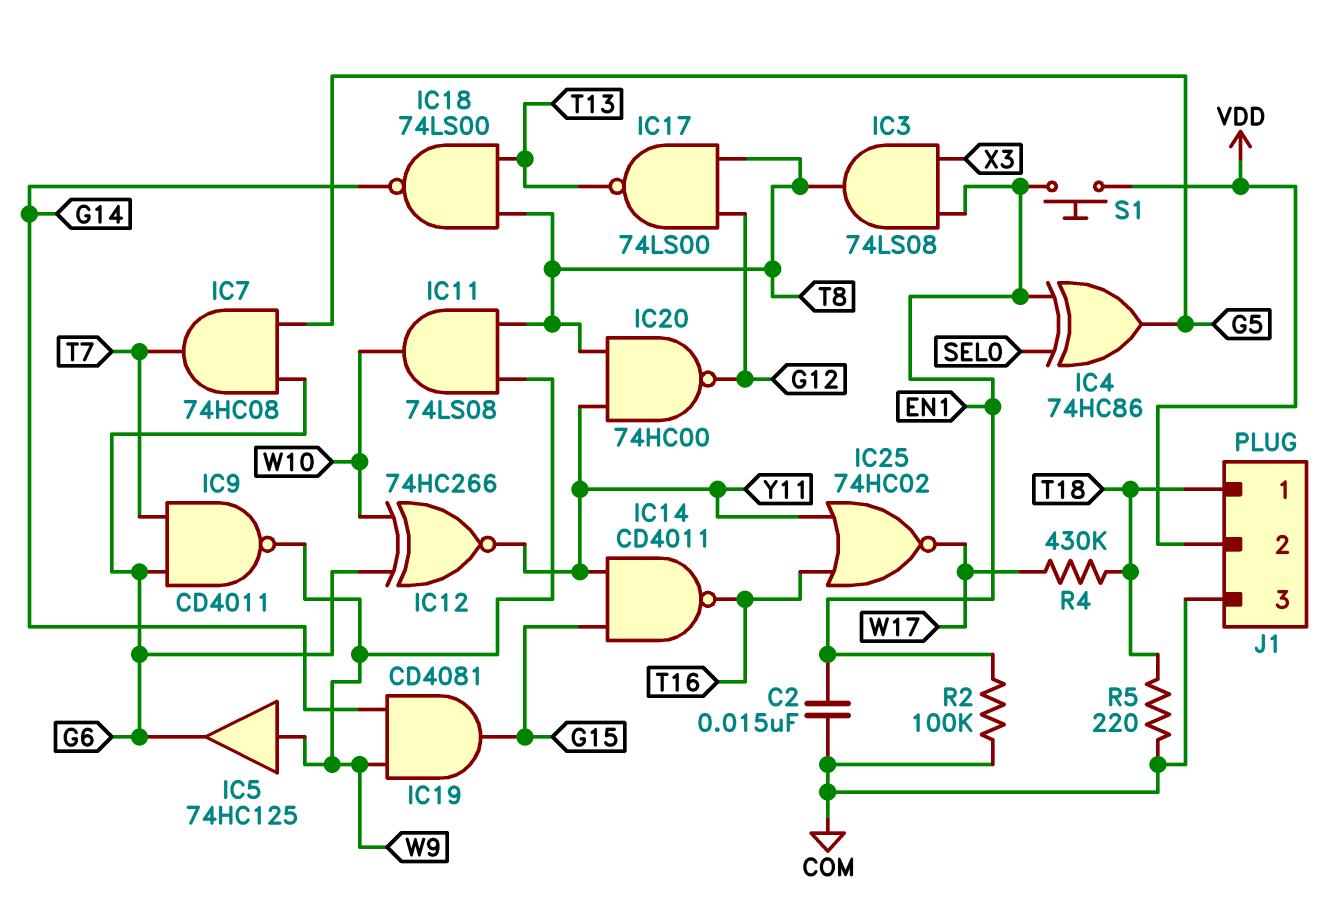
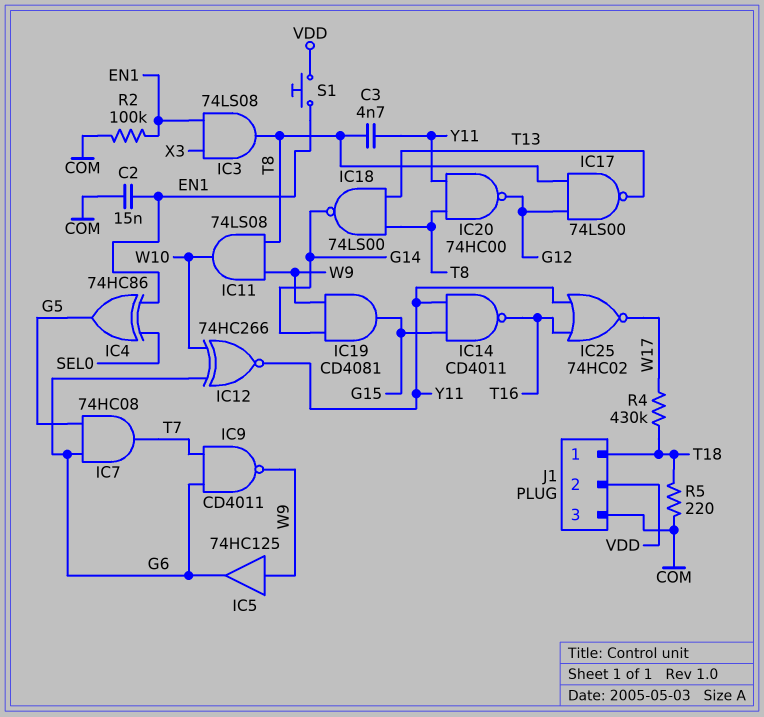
C3: none -> 4.7nF (T8, Y11)

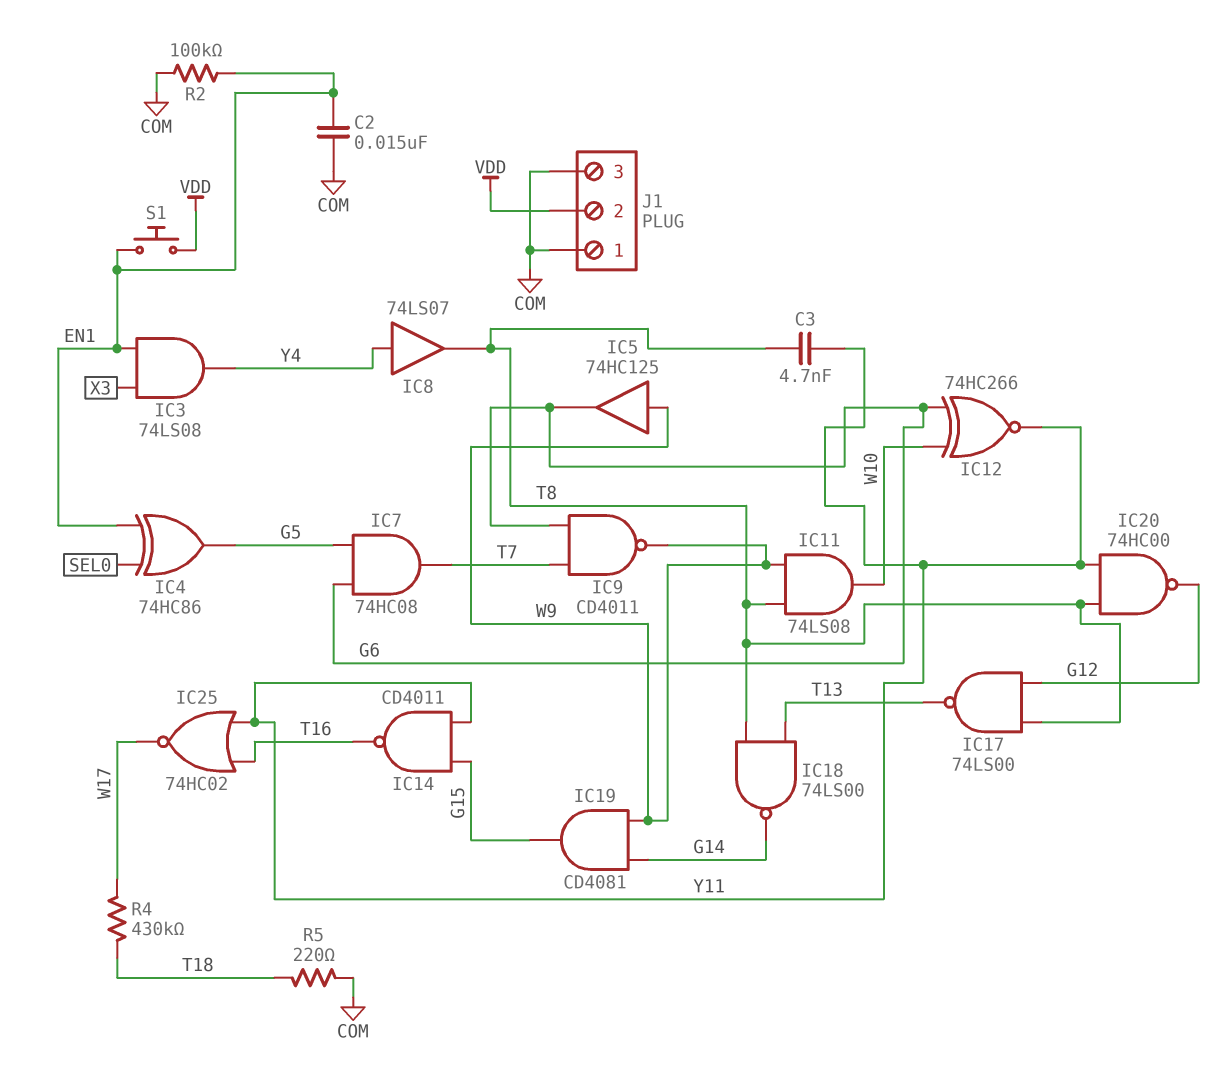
IC3: AND 74LS08 (in EN1, in X3, out T8) -> AND 74LS08 (in EN1, in X3, out Y4)
IC8: none -> buffer 74LS07 (in Y4, out T8)
J1 pin 1: T18 -> COM

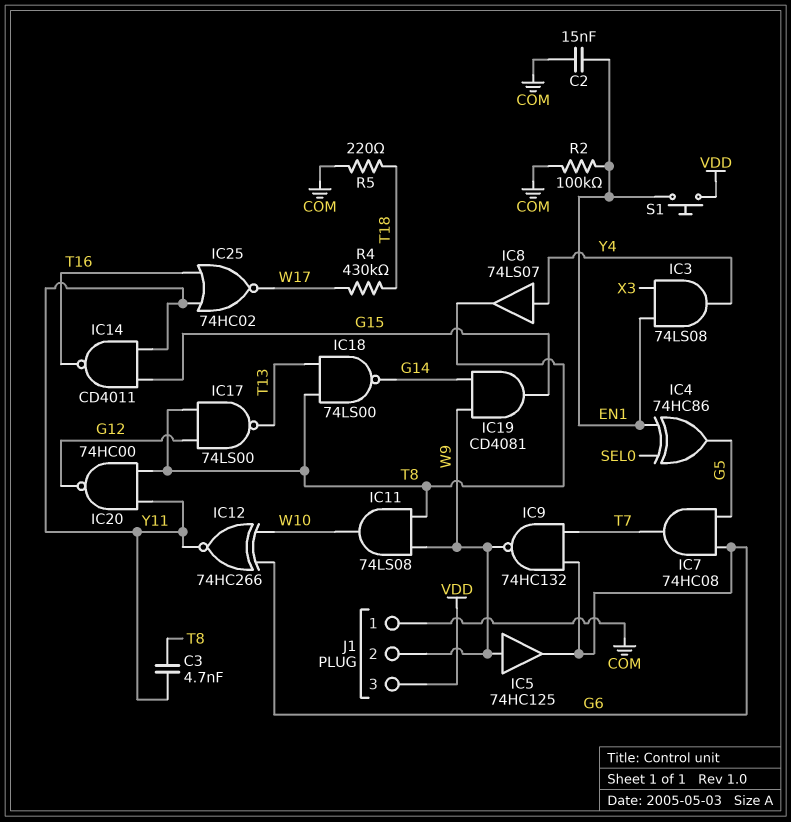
IC9: NAND CD4011 (in G6, in T7, out W9) -> NAND 74HC132 (in G6, in T7, out W9)
J1 pin 2: VDD -> W9
J1 pin 3: COM -> VDD

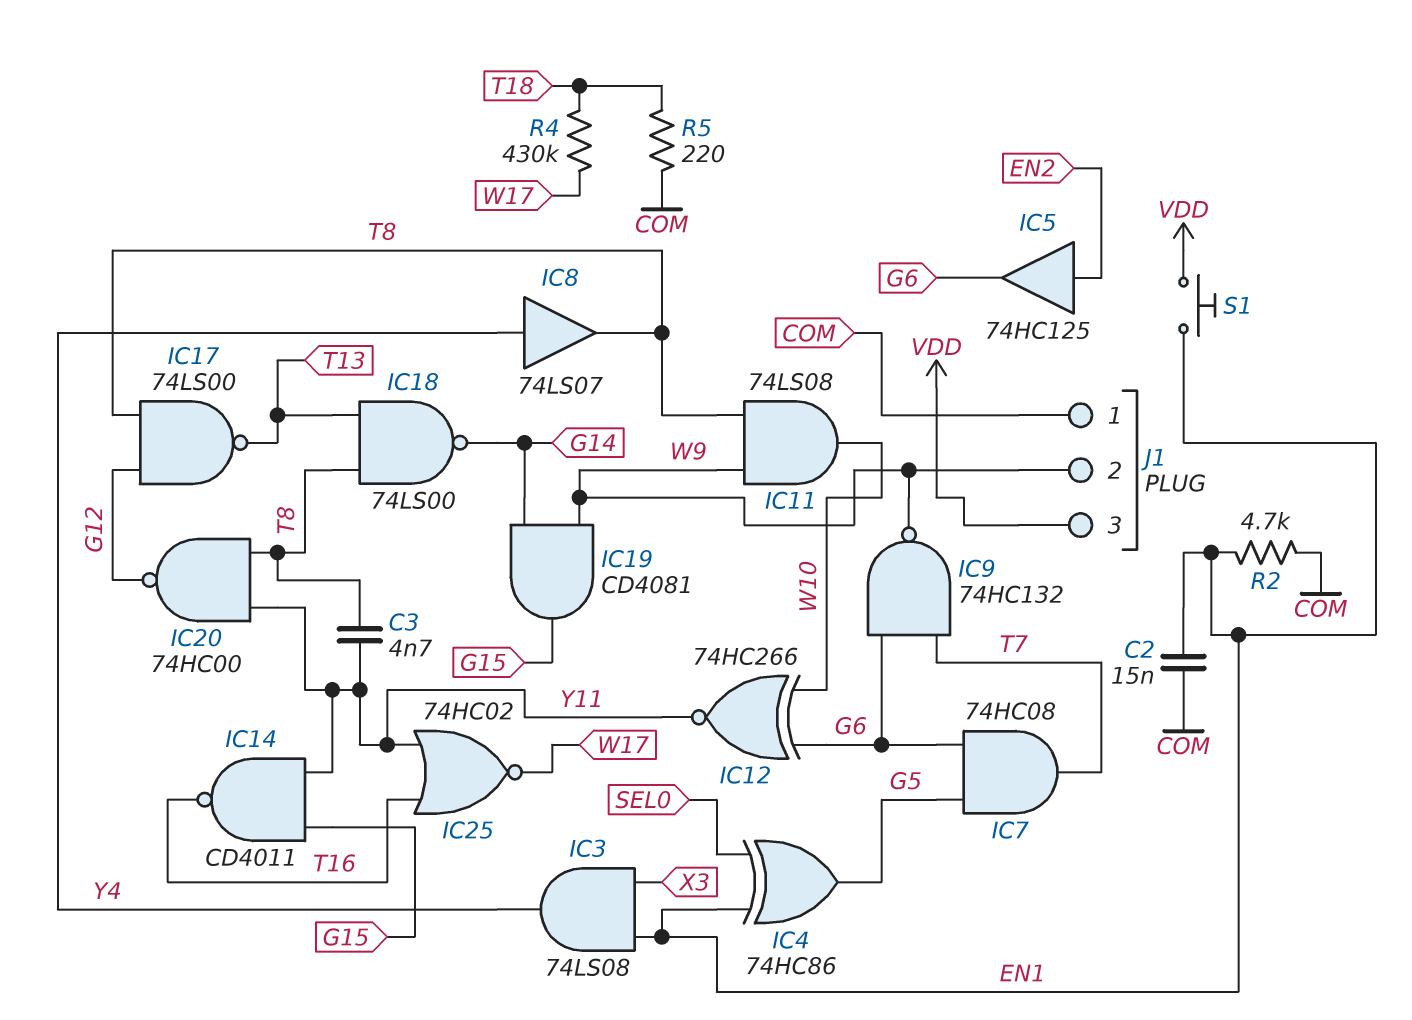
IC5: buffer 74HC125 (in W9, out G6) -> buffer 74HC125 (in EN2, out G6)
R2: 100k (COM, EN1) -> 4.7k (COM, EN1)

